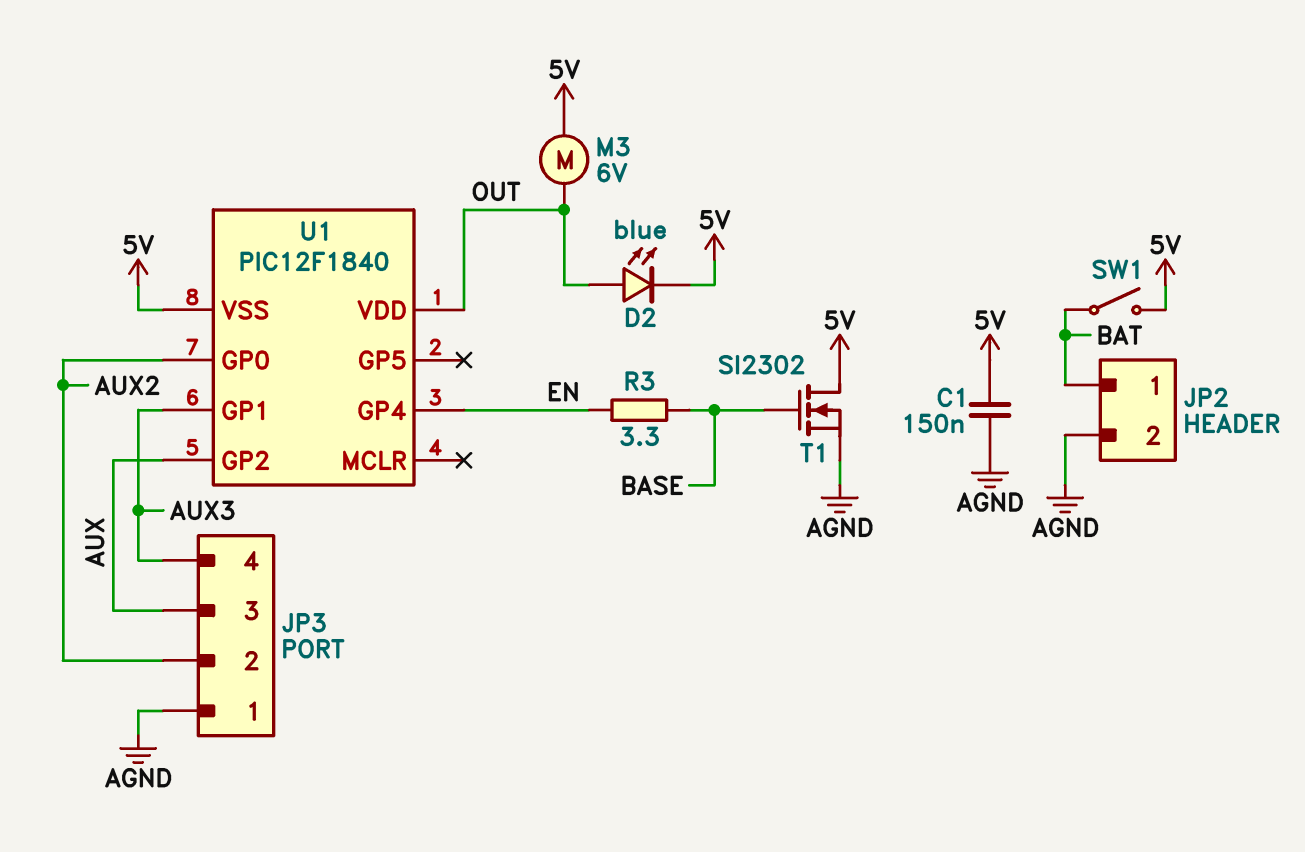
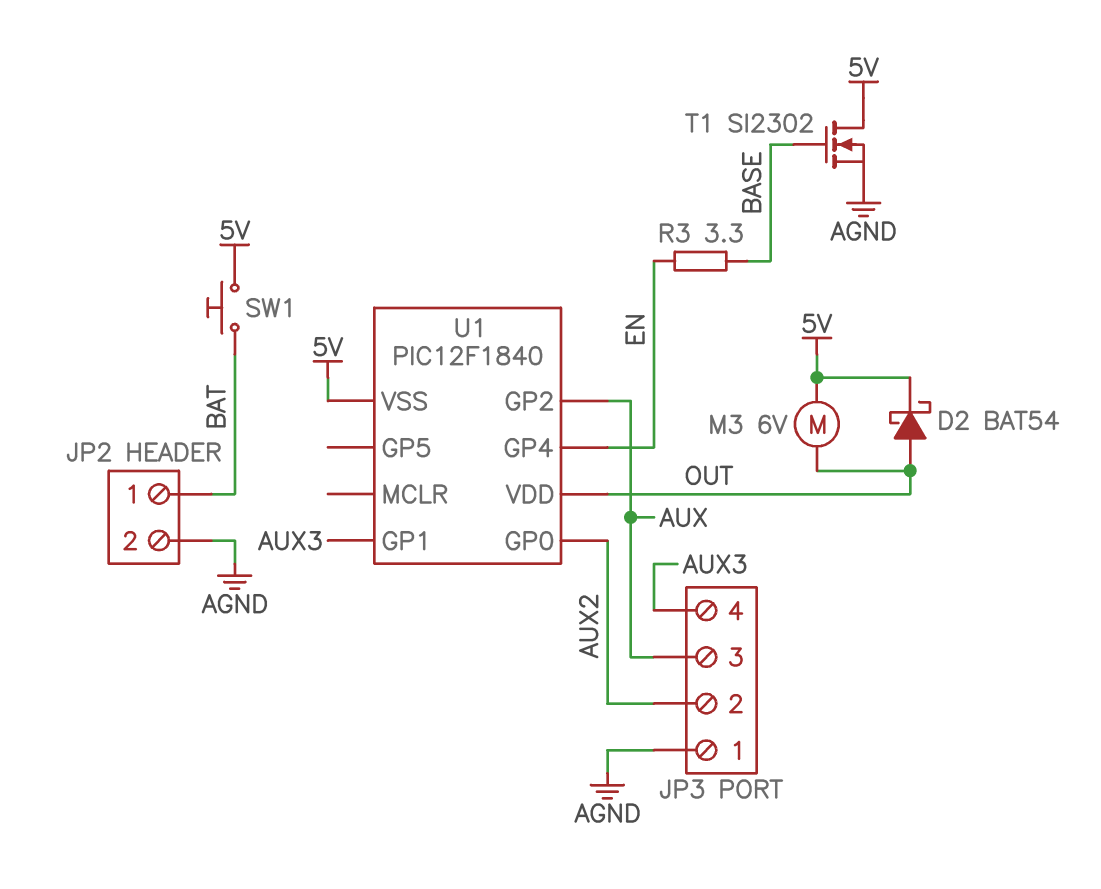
C1: 150nF (5V, AGND) -> none
D2: LED blue (A OUT, K 5V) -> schottky BAT54 (A OUT, K 5V)
SW1: switch (5V, BAT) -> button (5V, BAT)

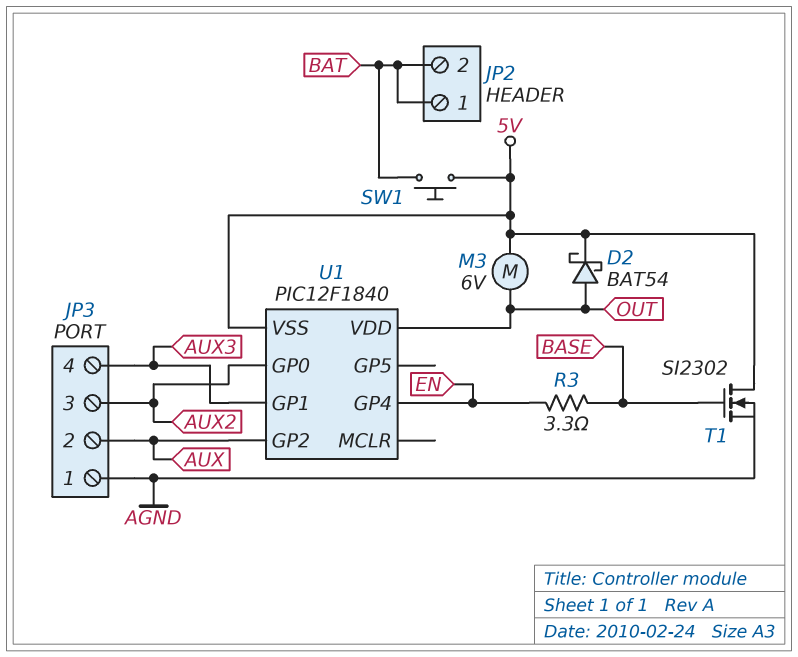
JP2 pin 2: AGND -> BAT
JP3 pin 2: AUX2 -> AUX
JP3 pin 3: AUX -> AUX2

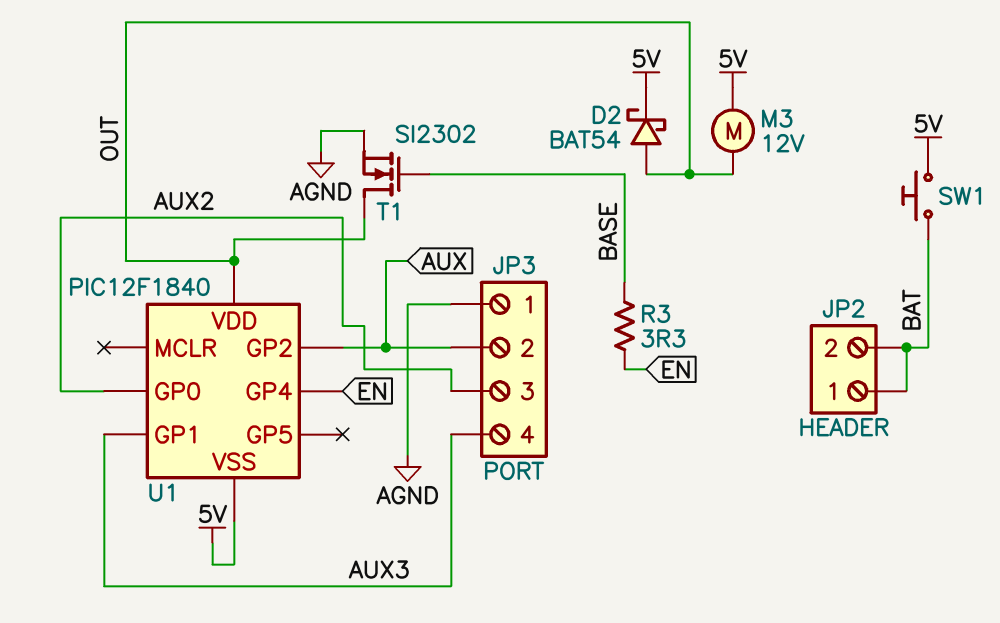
M3: motor 6V (5V, OUT) -> motor 12V (5V, OUT)
T1: NMOS SI2302 (G BASE, D 5V, S AGND) -> NMOS SI2302 (G BASE, D OUT, S AGND)

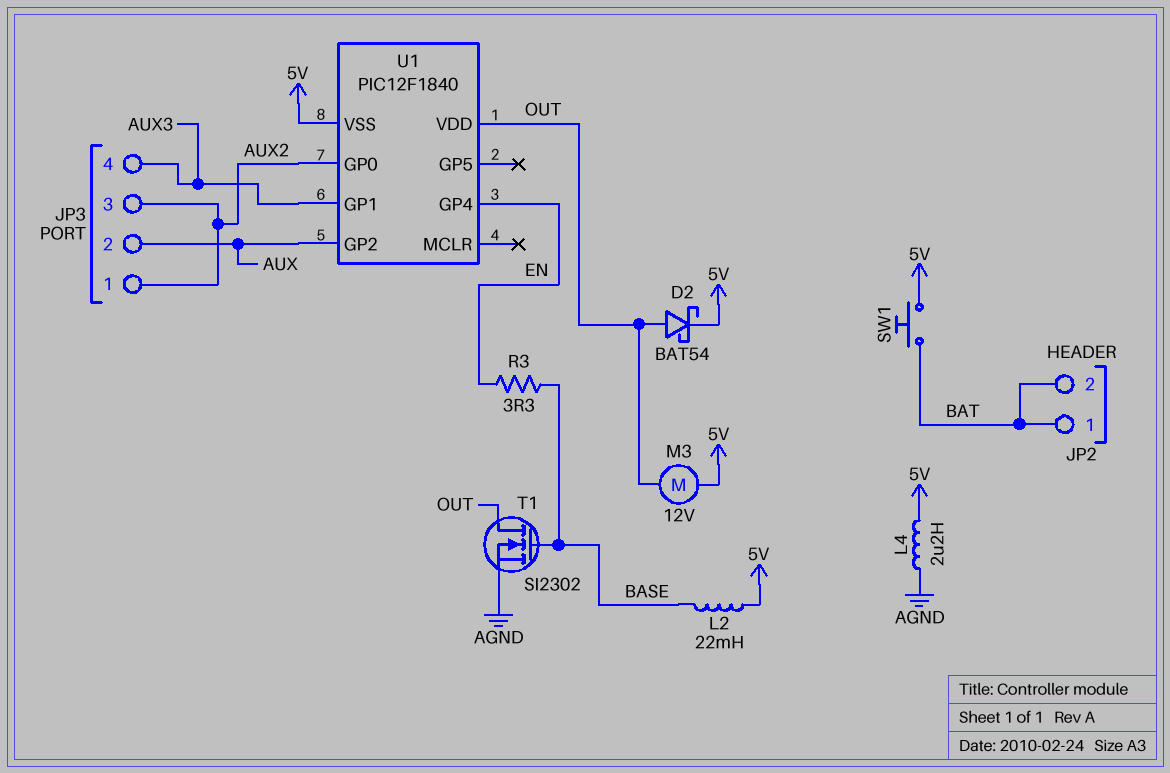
JP3 pin 1: AGND -> AUX2
L2: none -> 22mH (5V, BASE)
L4: none -> 2.2uH (5V, AGND)

